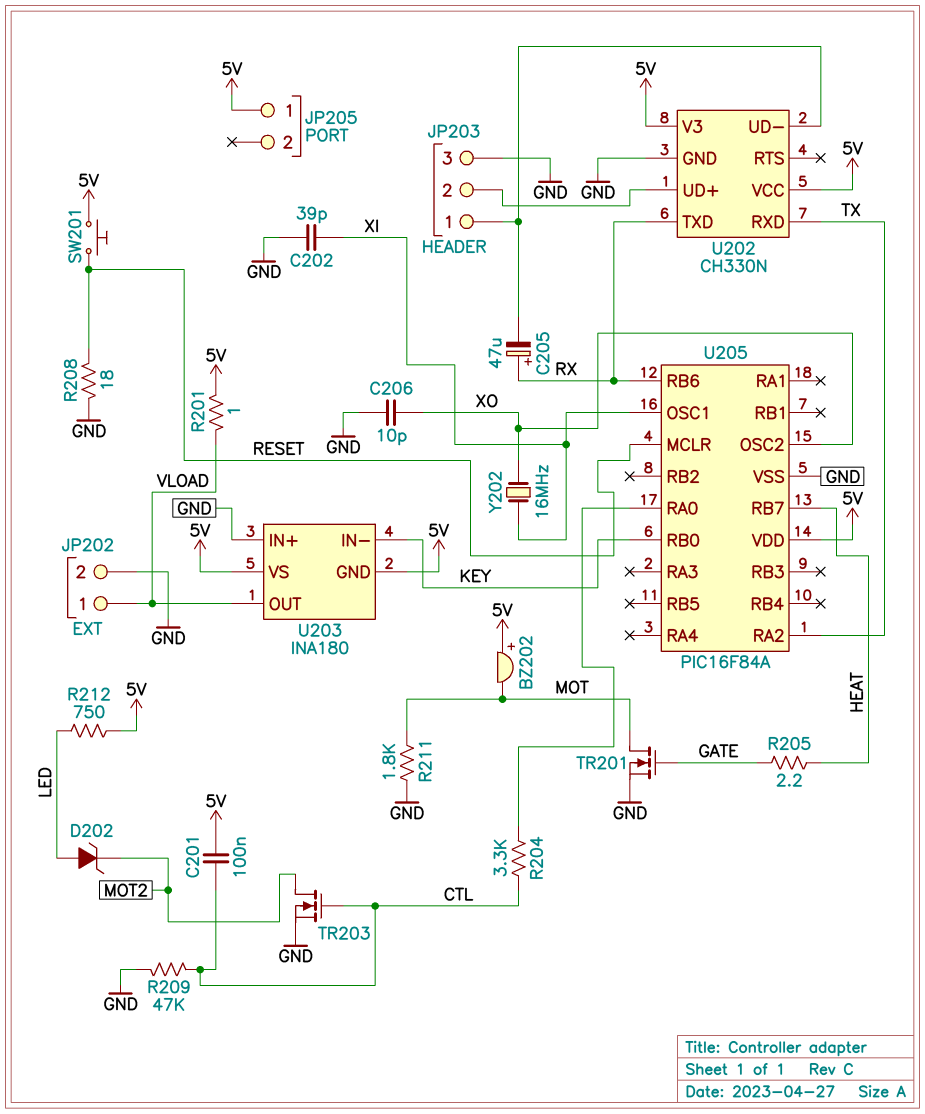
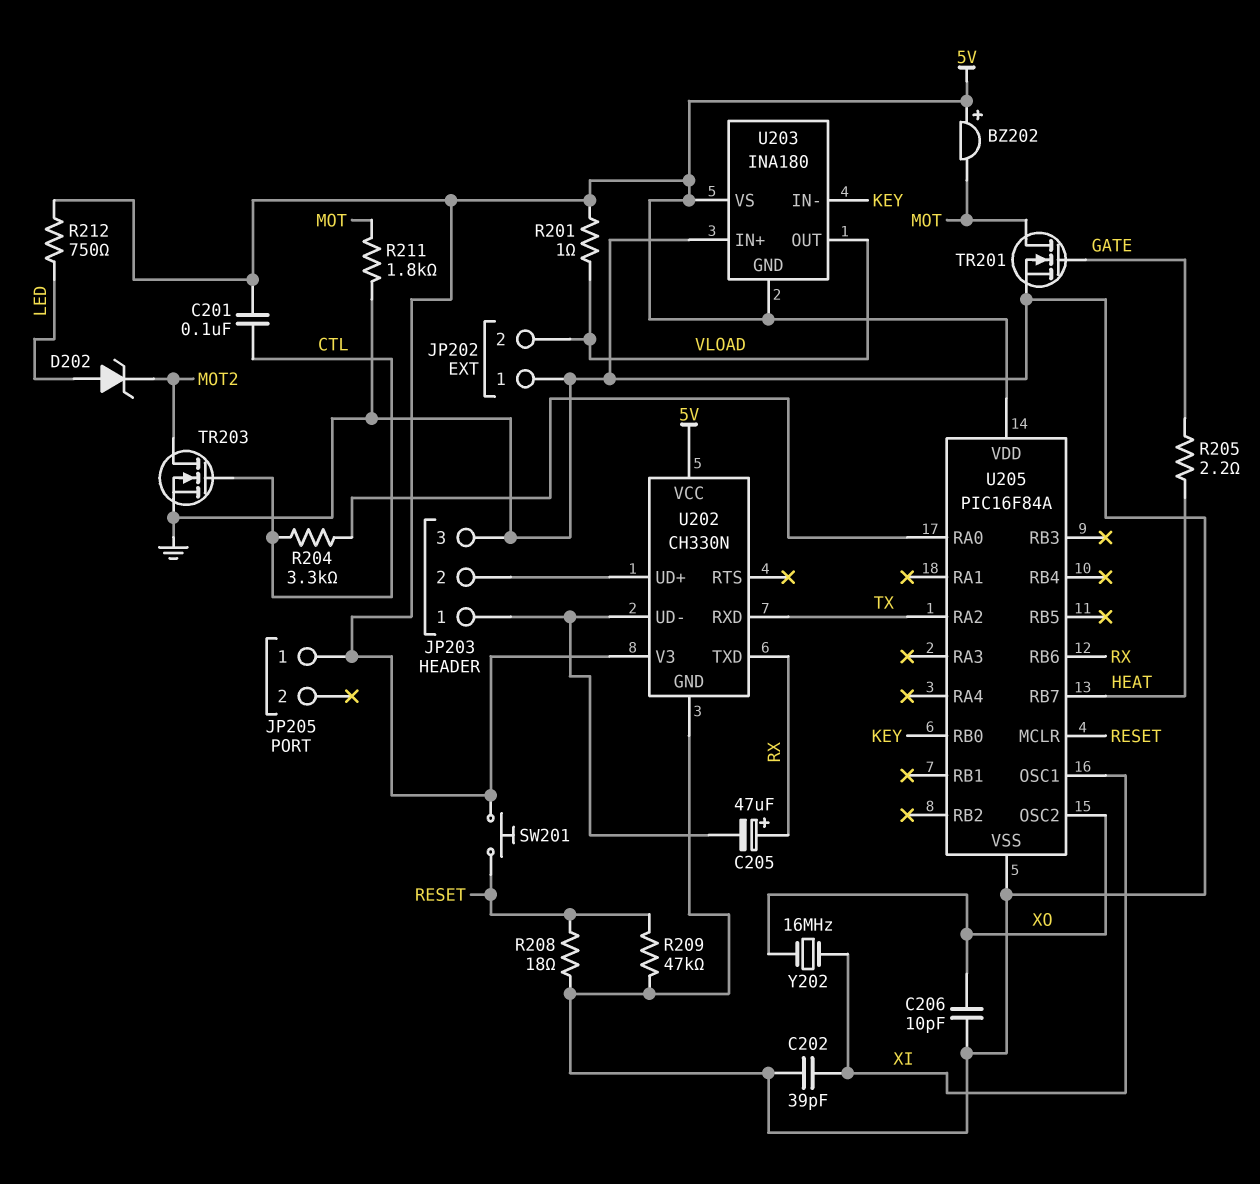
JP202 pin 1: VLOAD -> GND
JP202 pin 2: GND -> VLOAD
R209: 47k (CTL, GND) -> 47k (GND, RESET)

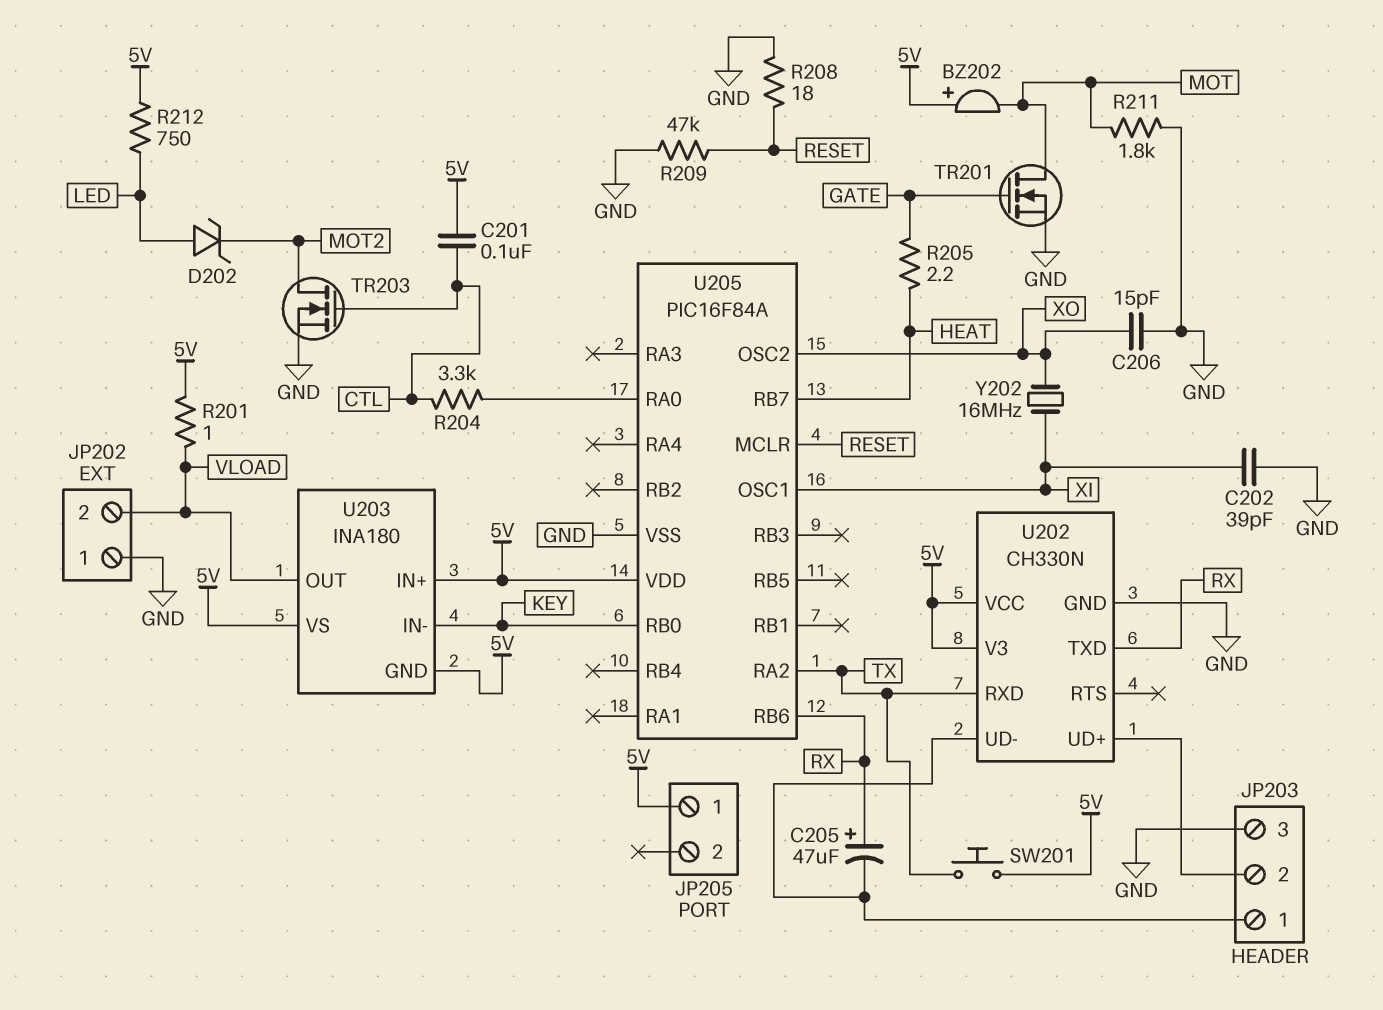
C206: 10pF (GND, XO) -> 15pF (GND, XO)
SW201: button (5V, RESET) -> button (5V, TX)
U203 pin IN+: GND -> 5V

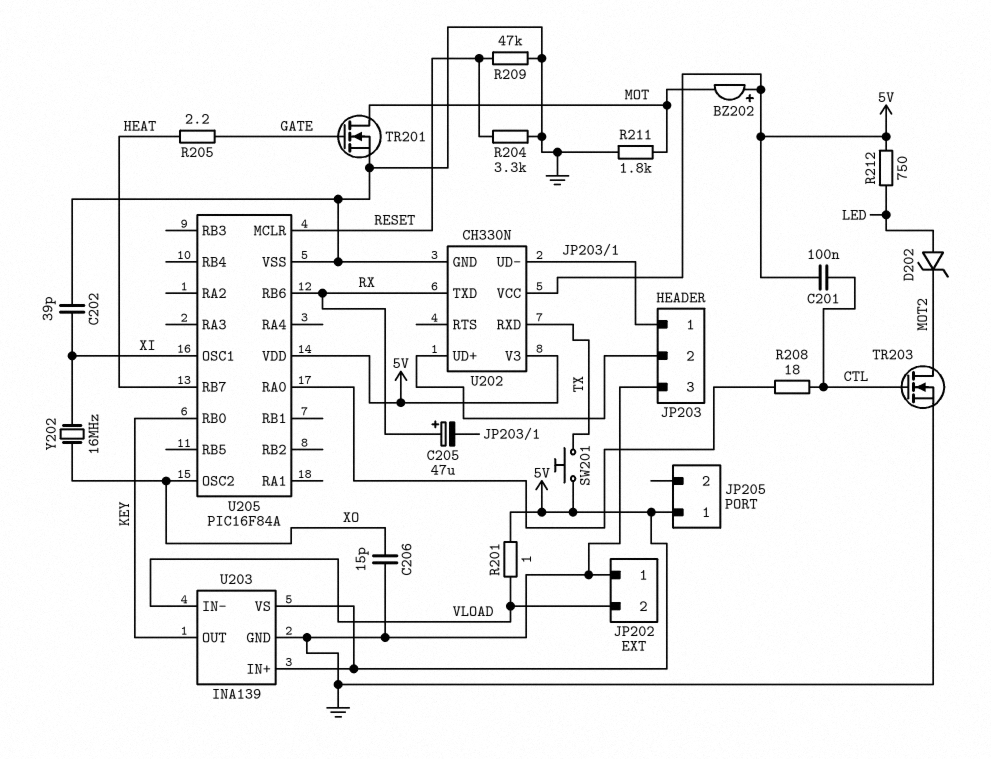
R204: 3.3k (CTL, U205/RA0) -> 3.3k (GND, RESET)
R208: 18 (GND, RESET) -> 18 (CTL, U205/RA0)
U203: INA180 -> INA139
U203 pin GND: 5V -> GND
U203 pin IN-: KEY -> VLOAD
U203 pin OUT: VLOAD -> KEY
U205 pin RA2: TX -> none

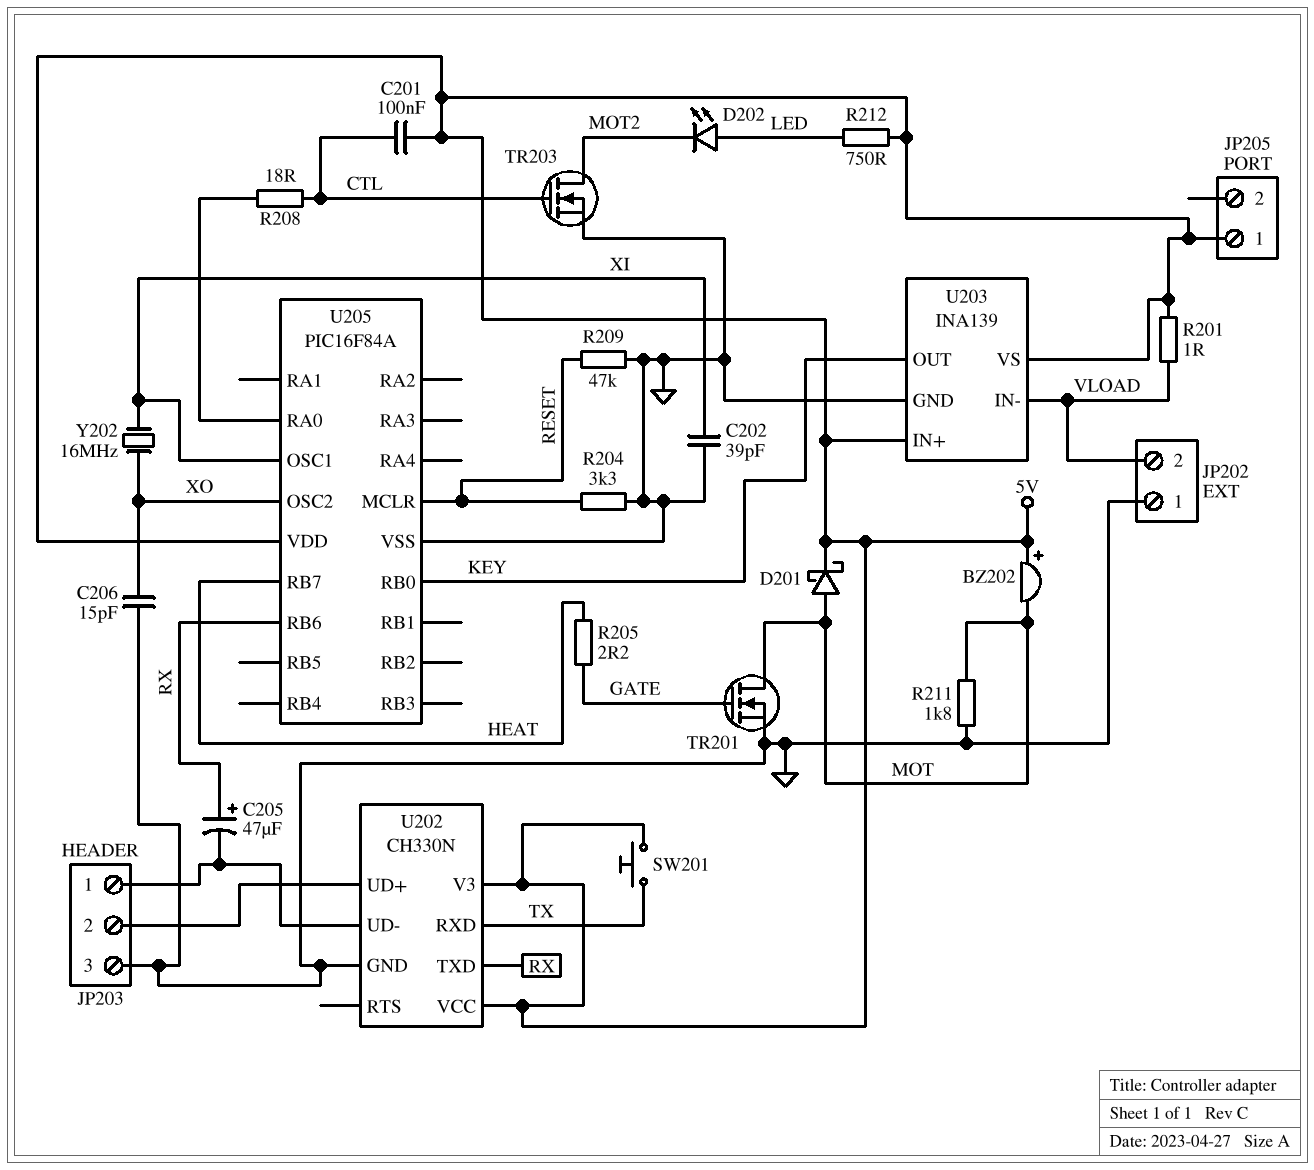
D201: none -> schottky (A MOT, K 5V)
D202: zener (A LED, K MOT2) -> LED (A LED, K MOT2)

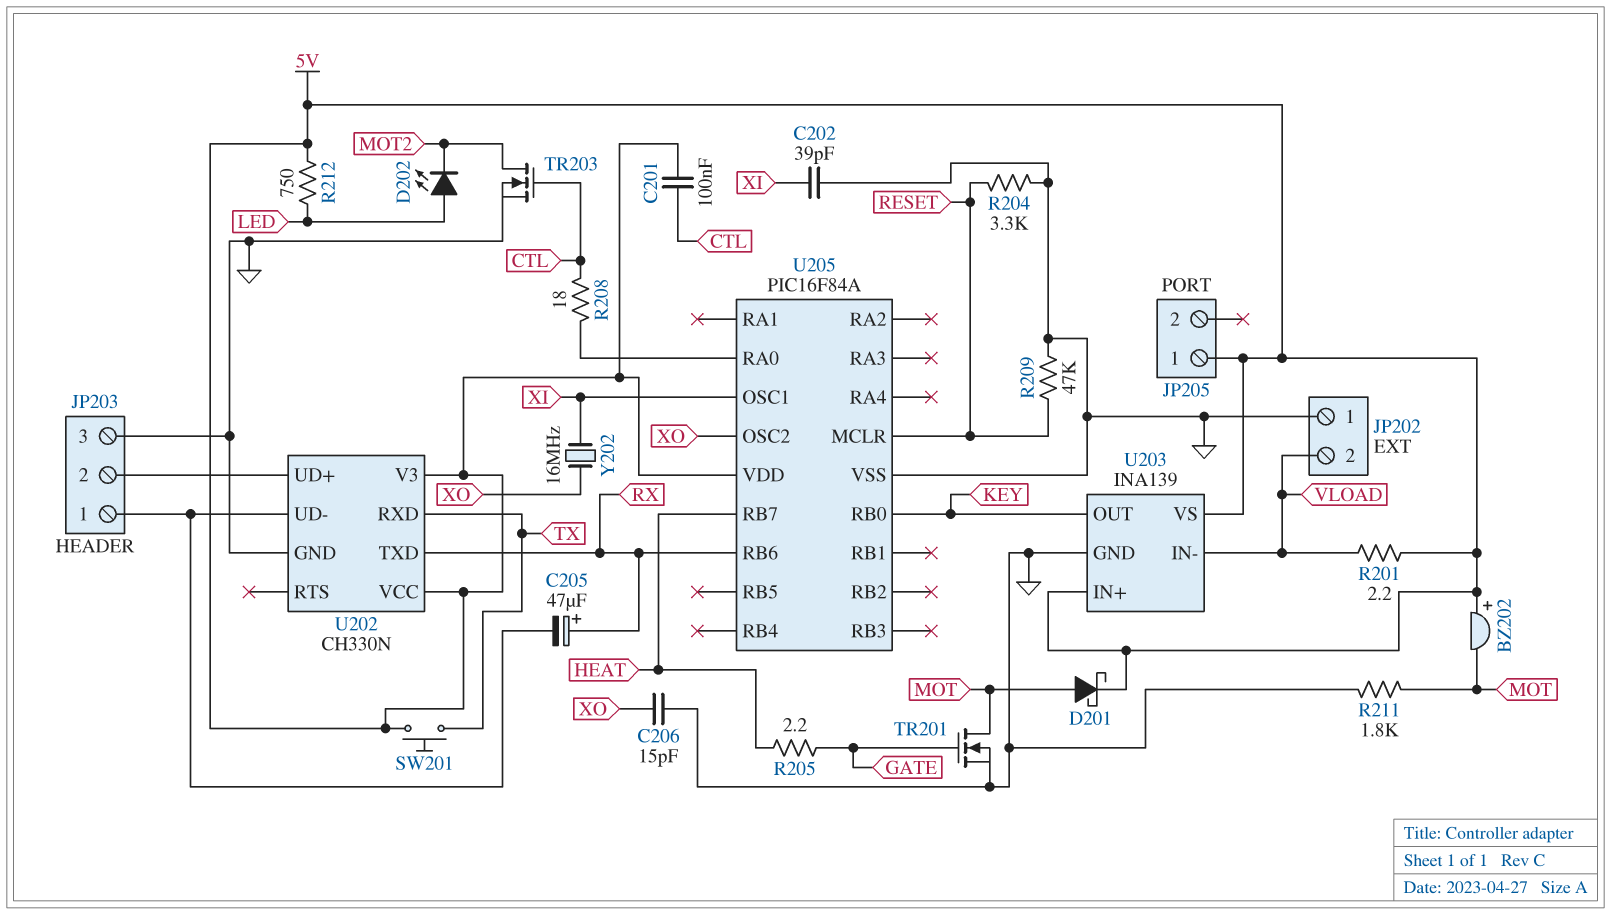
R201: 1 (5V, VLOAD) -> 2.2 (5V, VLOAD)

